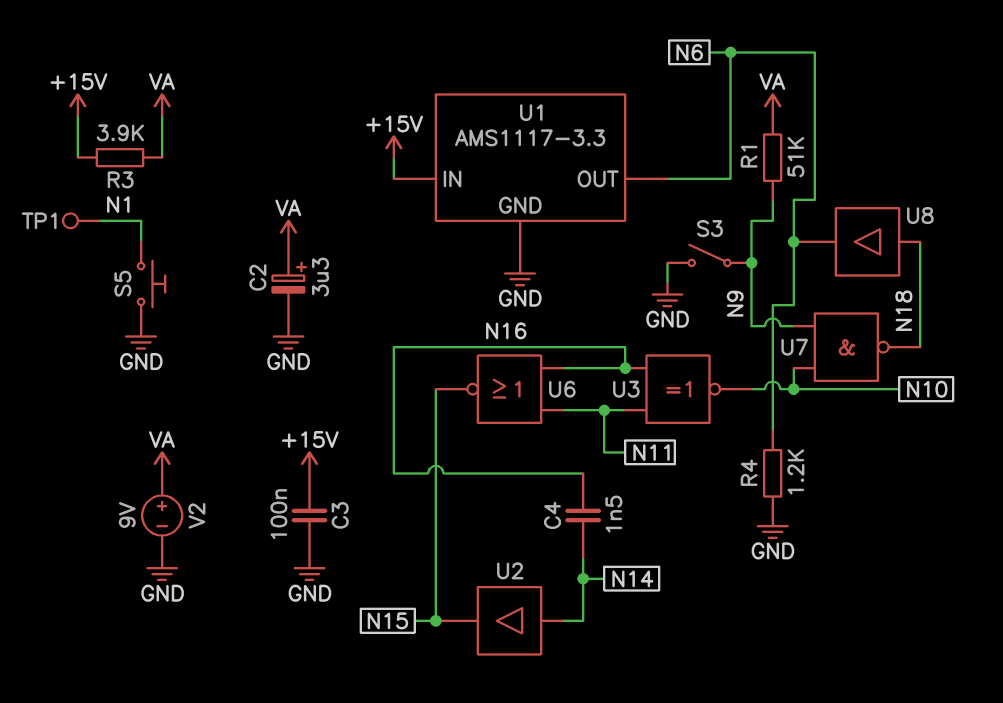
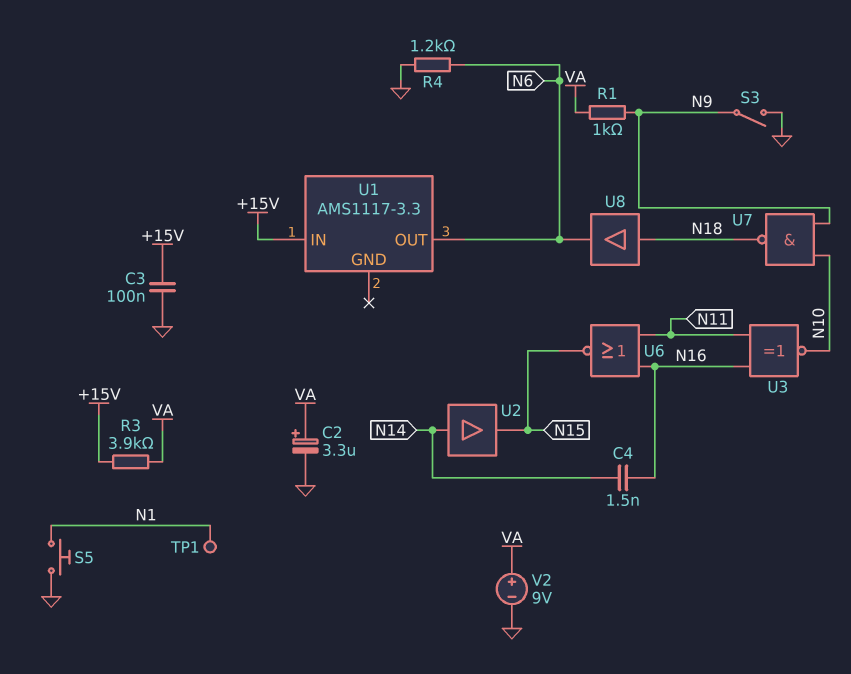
R1: 51k (N9, VA) -> 1k (N9, VA)
U1 pin GND: GND -> none

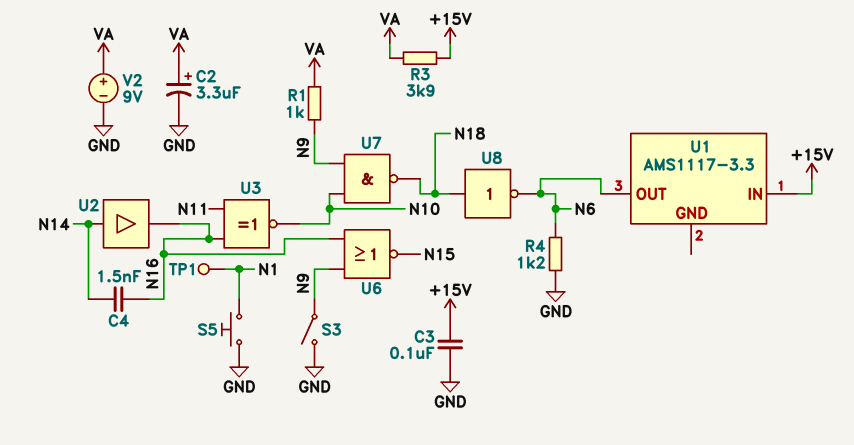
U2: buffer (in N14, out N15) -> buffer (in N14, out N16)
U6: NOR (in N11, in N16, out N15) -> NOR (in N9, in N16, out N15)
U8: buffer (in N18, out N6) -> NOT (in N18, out N6)

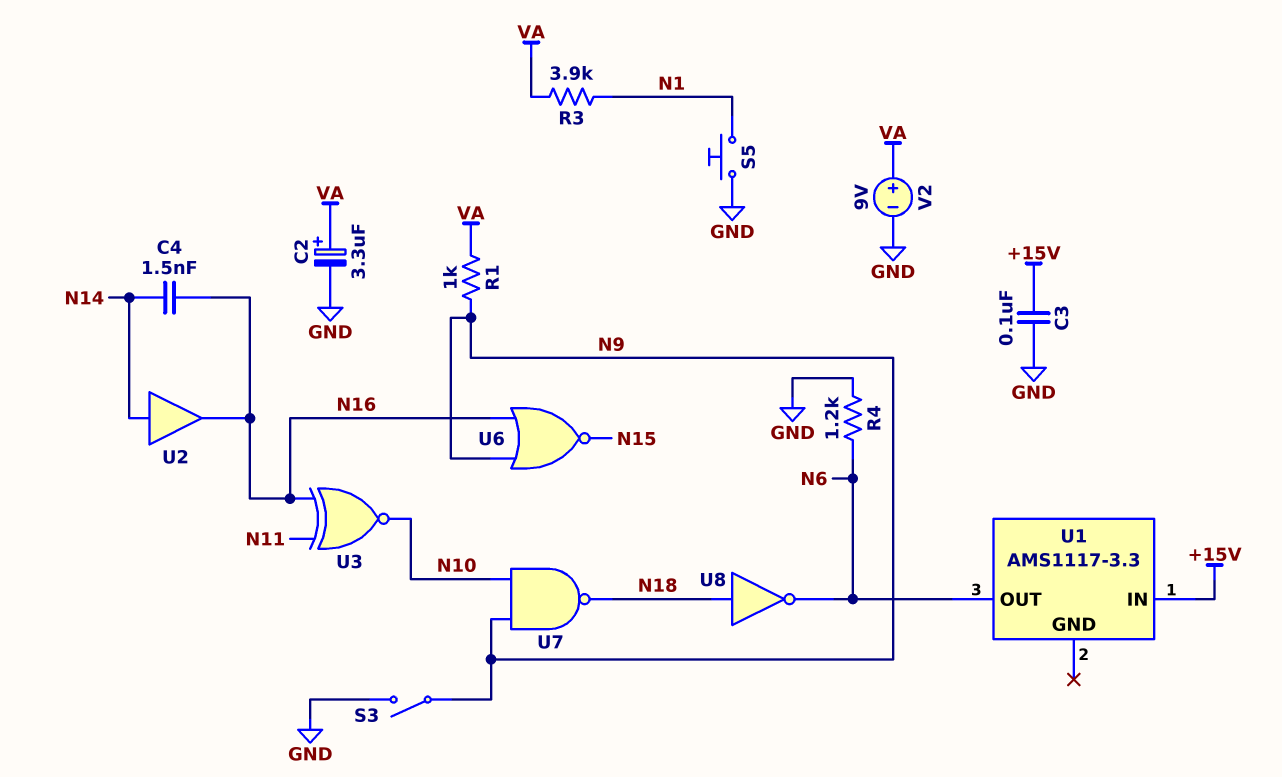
R3: 3.9k (+15V, VA) -> 3.9k (N1, VA)
TP1: test point (N1) -> none

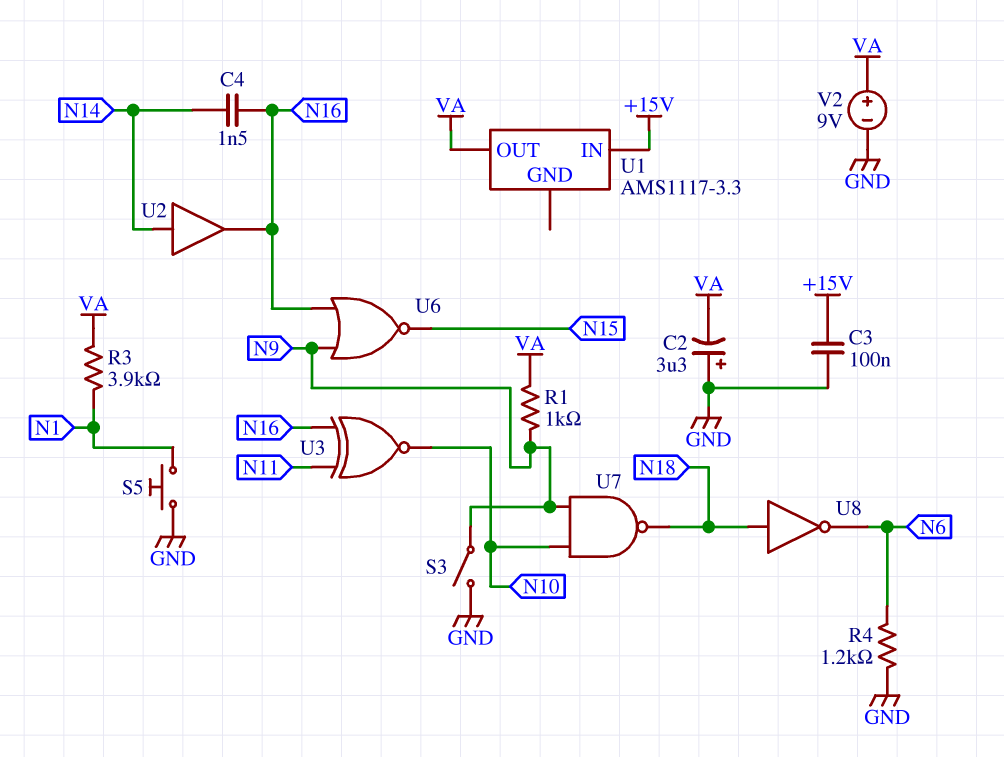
C2: 3.3uF (plus VA, minus GND) -> 3.3uF (plus GND, minus VA)
U1 pin OUT: N6 -> VA

